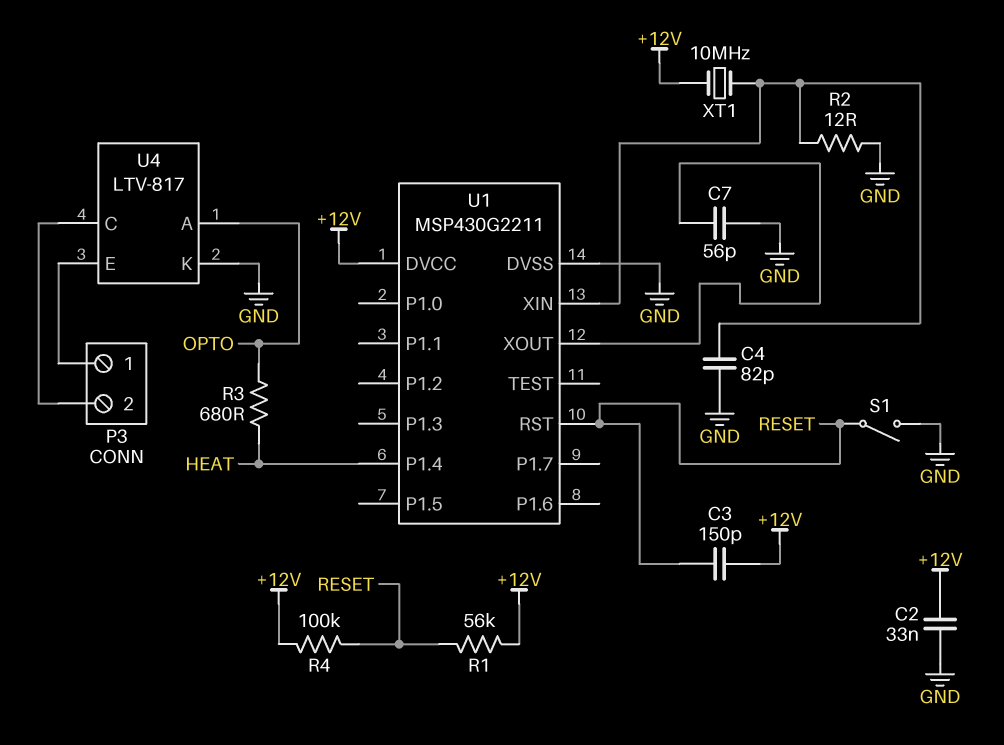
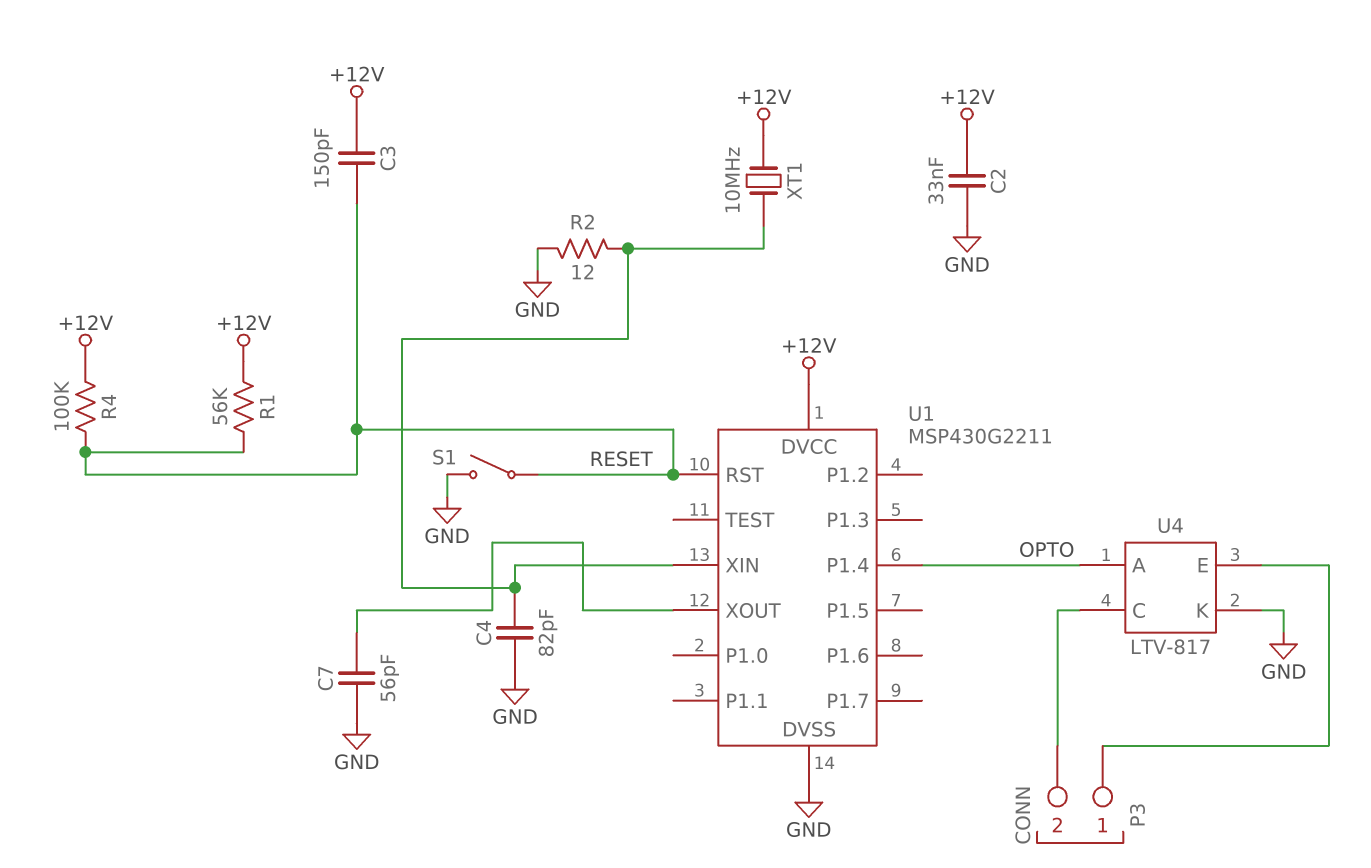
R3: 680 (HEAT, OPTO) -> none
U1 pin P1.4: HEAT -> OPTO

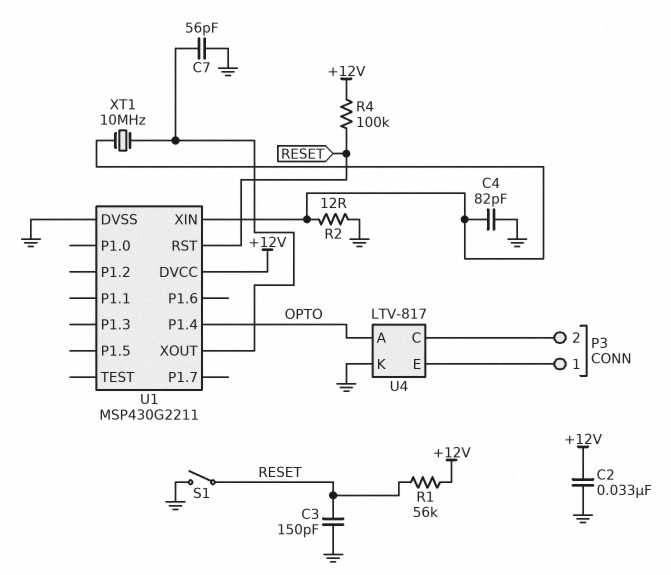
C3: 150pF (+12V, RESET) -> 150pF (GND, RESET)
XT1: 10MHz (+12V, U1/XIN) -> 10MHz (U1/XIN, U1/XOUT)

